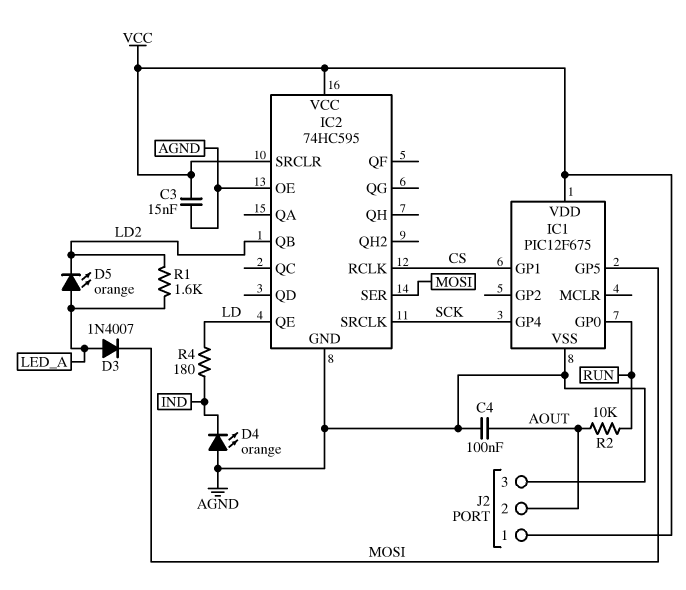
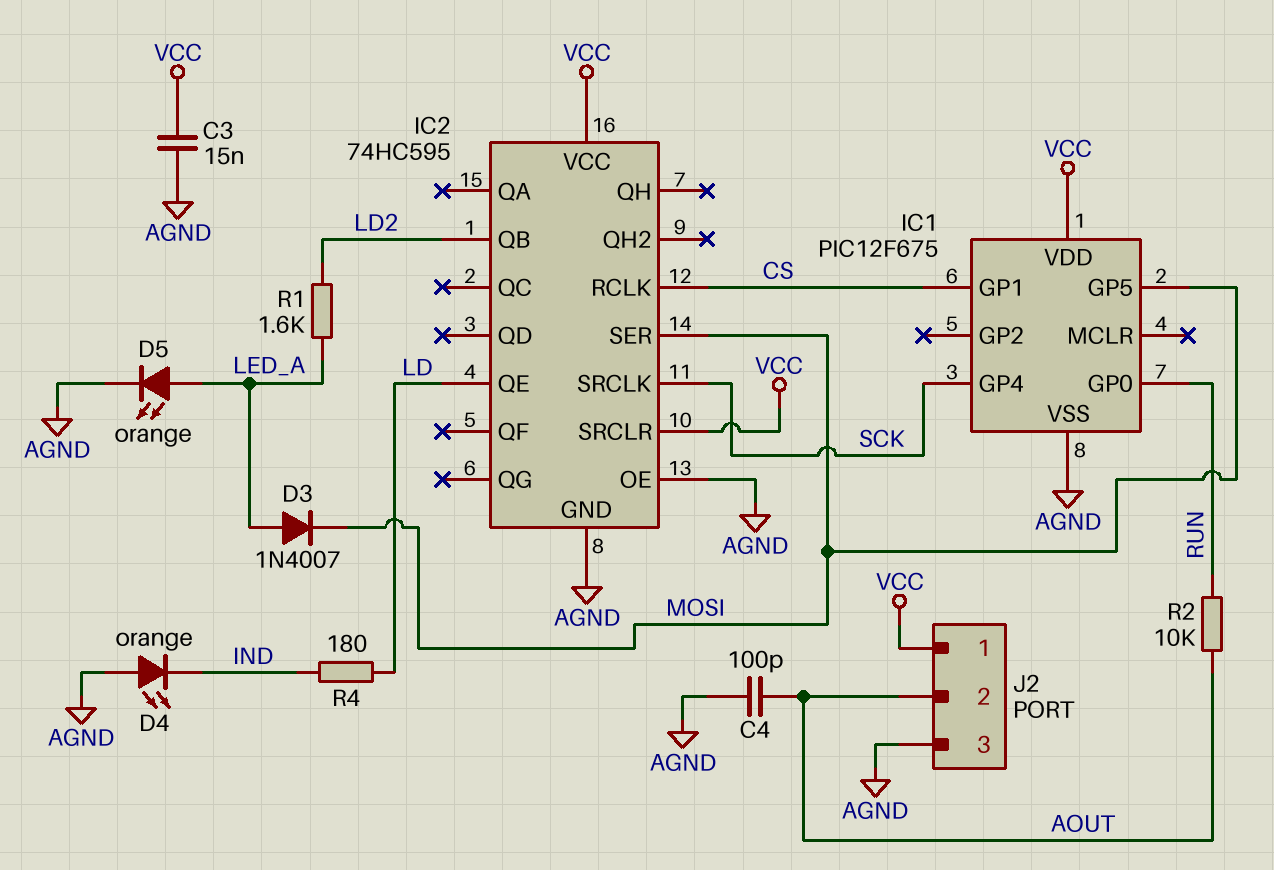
C4: 100nF (AGND, AOUT) -> 100pF (AGND, AOUT)
D5: LED orange (A LED_A, K LD2) -> LED orange (A LED_A, K AGND)

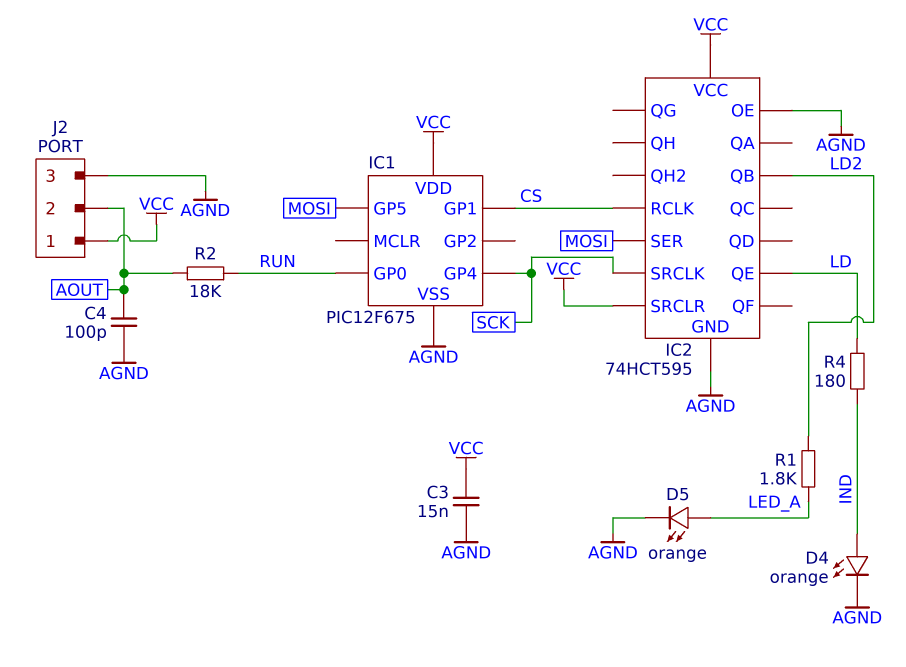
D3: diode 1N4007 (A LED_A, K MOSI) -> none
D4: LED orange (A AGND, K IND) -> LED orange (A IND, K AGND)
IC2: 74HC595 -> 74HCT595
R1: 1.6k (LD2, LED_A) -> 1.8k (LD2, LED_A)
R2: 10k (AOUT, RUN) -> 18k (AOUT, RUN)

